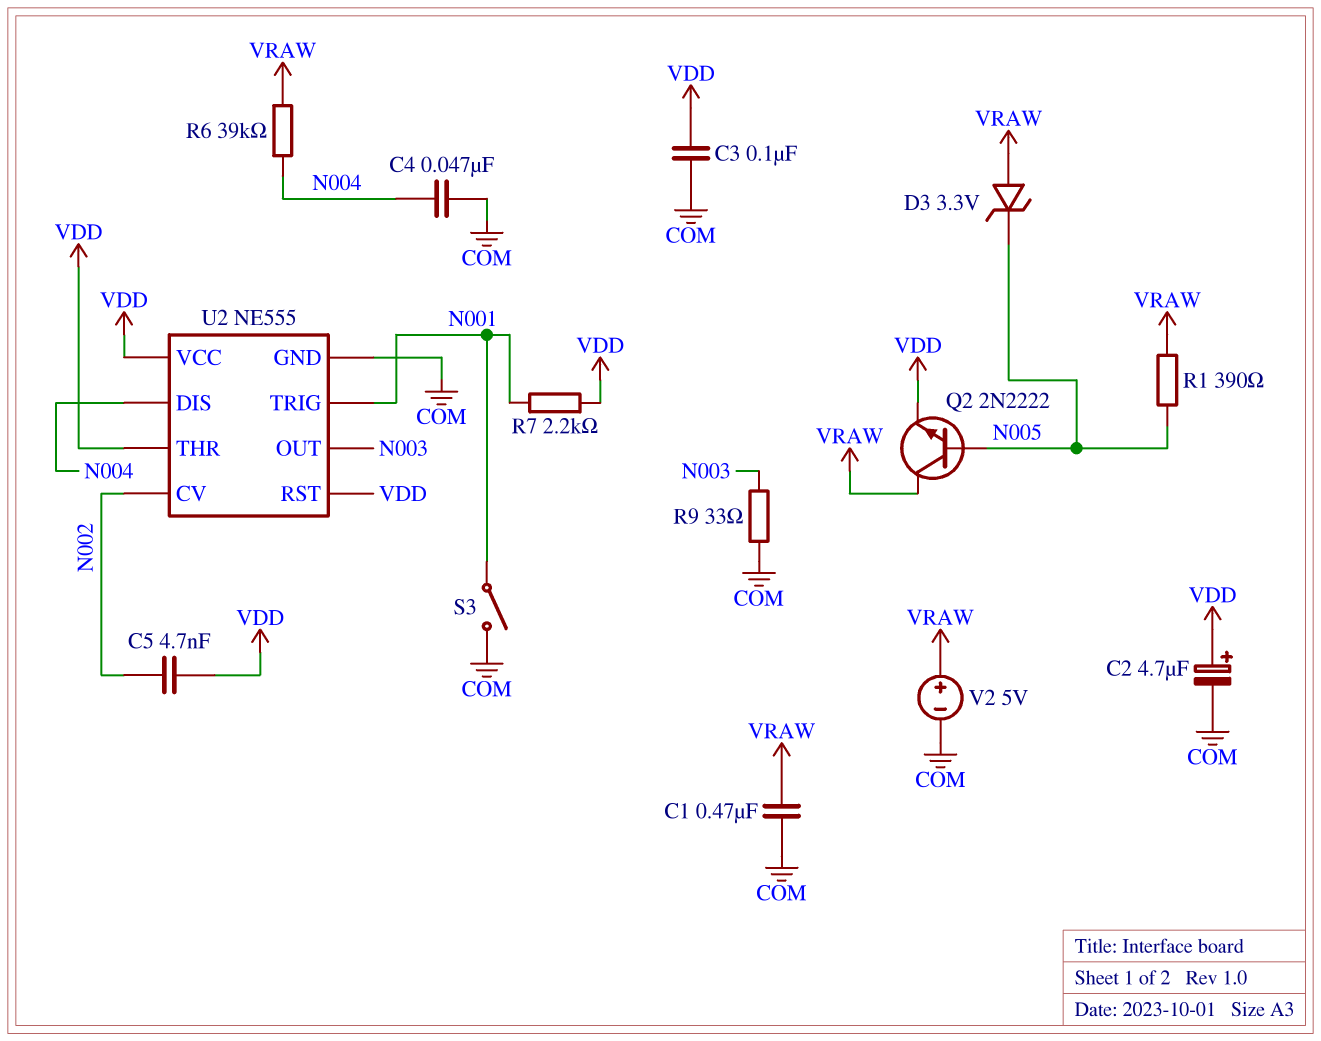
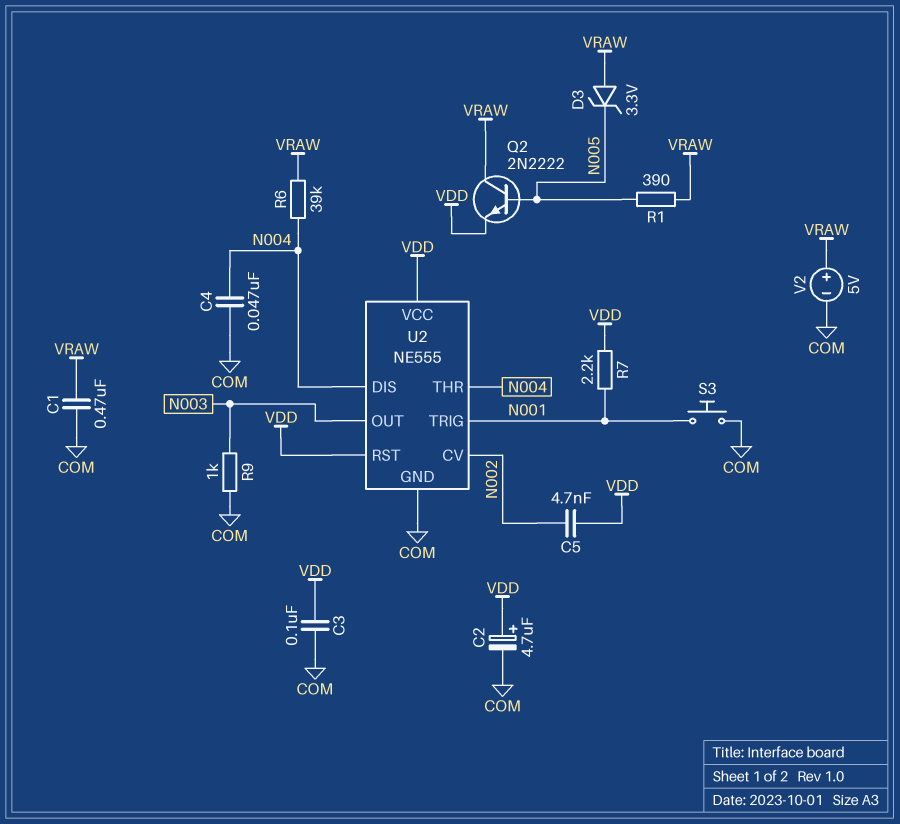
R9: 33 (COM, N003) -> 1k (COM, N003)
S3: switch (COM, N001) -> button (COM, N001)
U2 pin THR: VDD -> N004

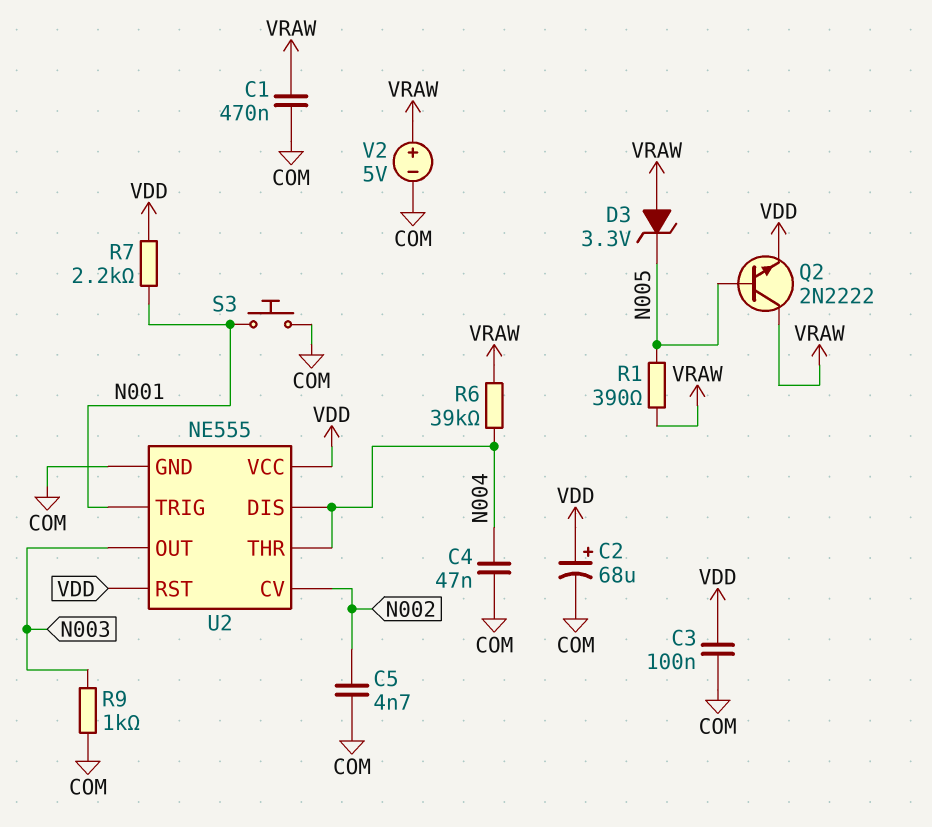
C2: 4.7uF (plus VDD, minus COM) -> 68uF (plus VDD, minus COM)
C5: 4.7nF (N002, VDD) -> 4.7nF (COM, N002)

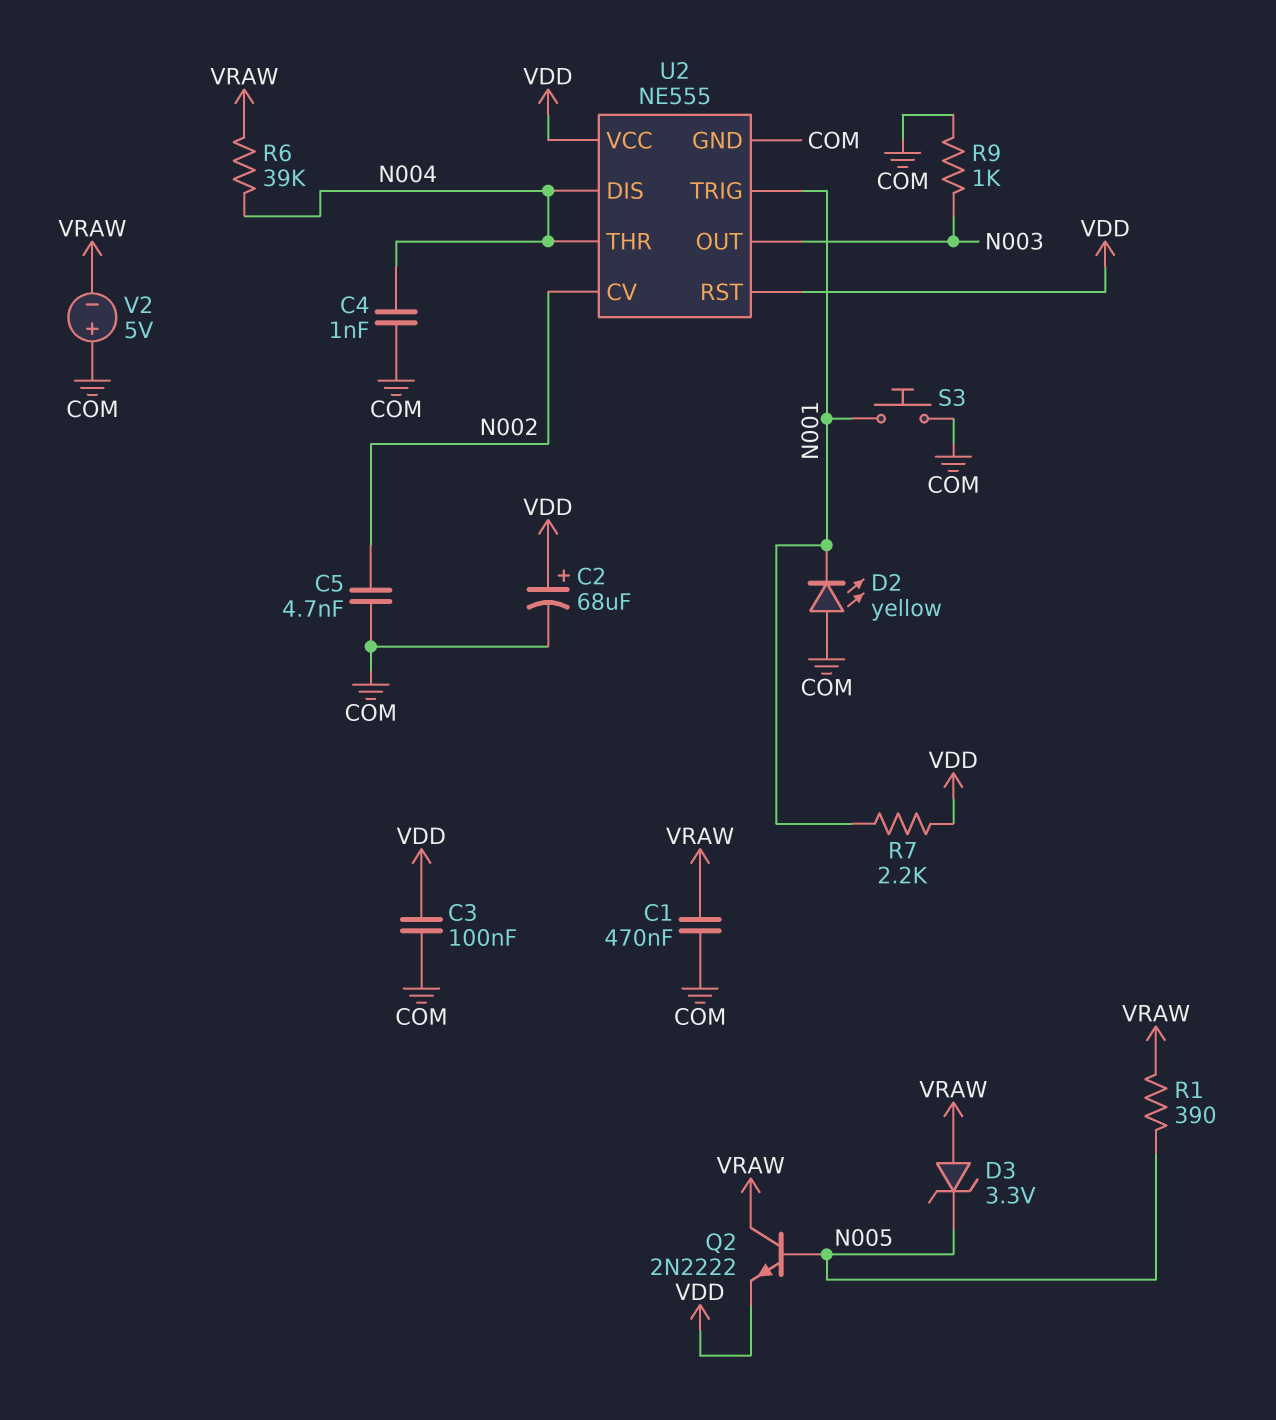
C4: 47nF (COM, N004) -> 1nF (COM, N004)
D2: none -> LED yellow (A COM, K N001)
V2: 5V (plus VRAW, minus COM) -> 5V (plus COM, minus VRAW)

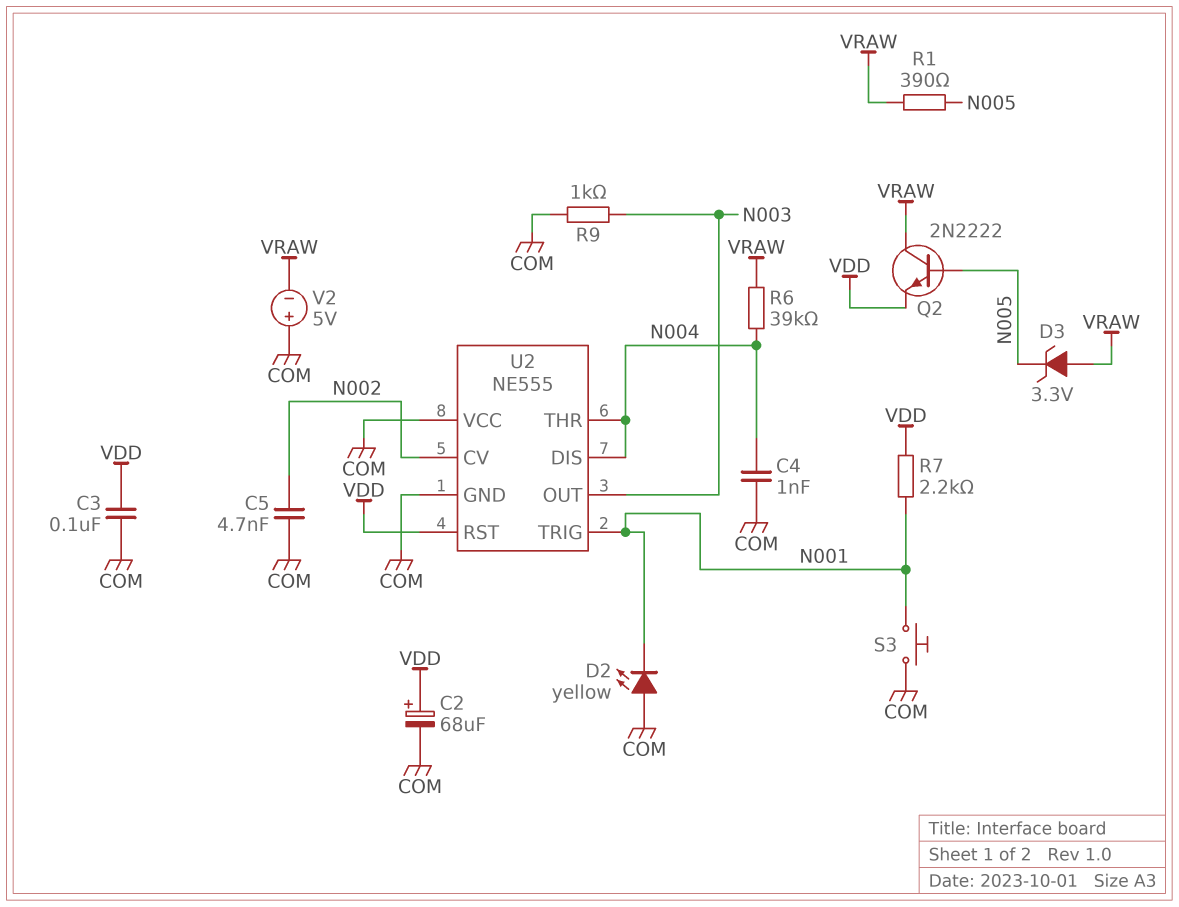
C1: 470nF (COM, VRAW) -> none
U2 pin VCC: VDD -> COM

